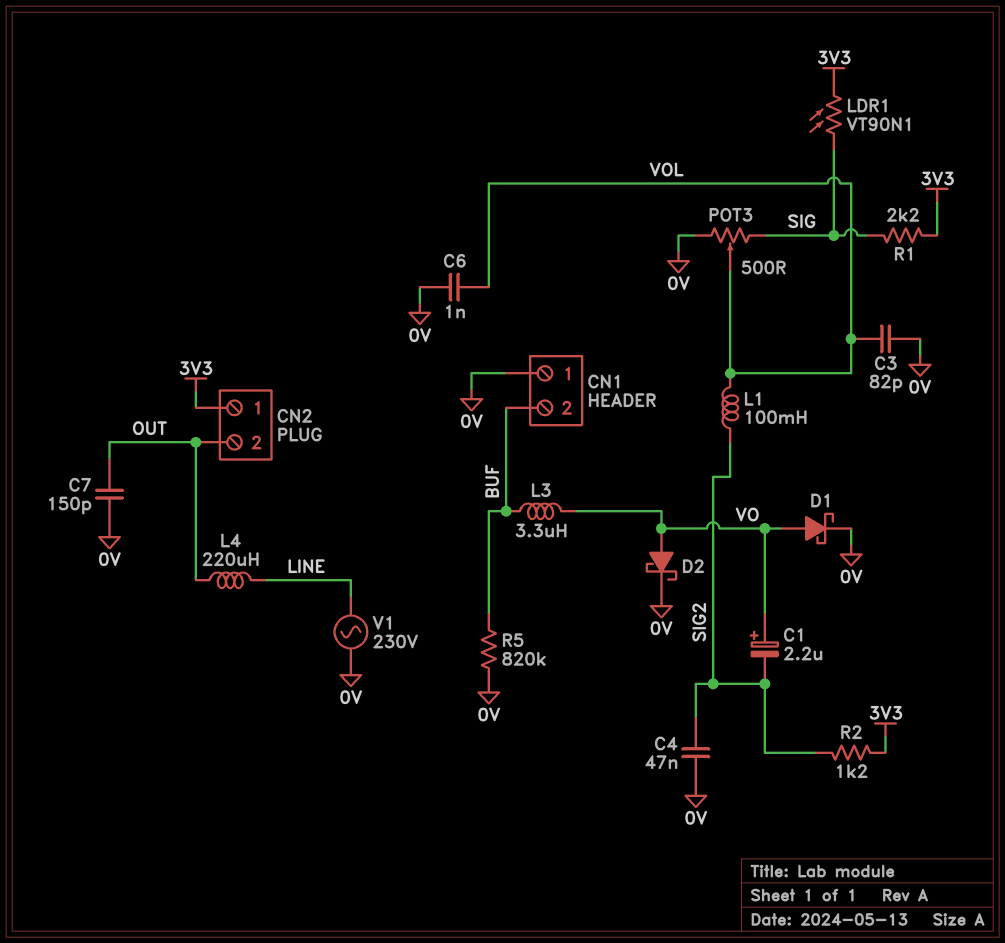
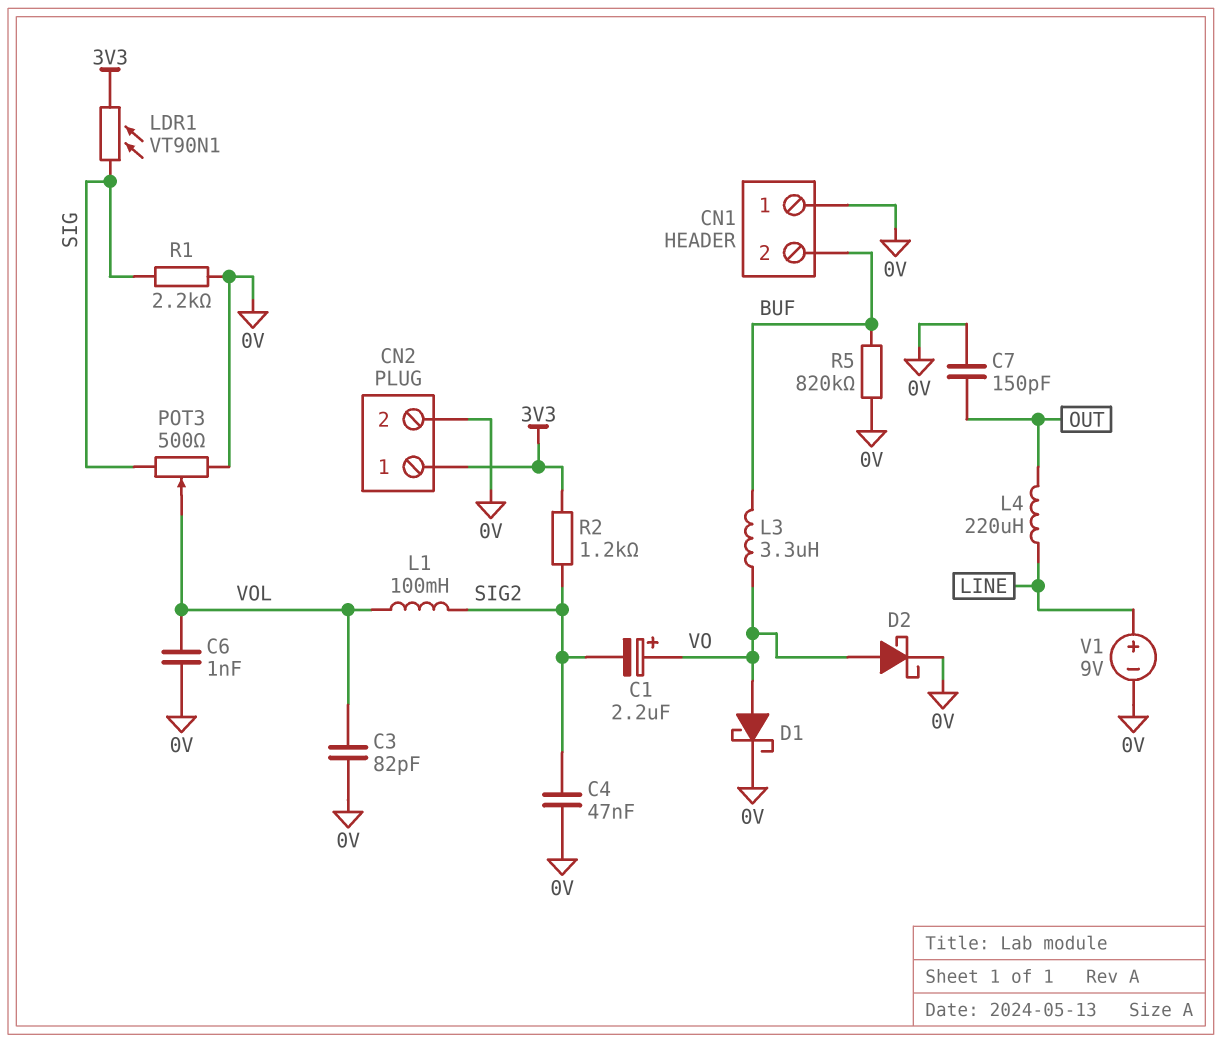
CN2 pin 2: OUT -> 0V
R1: 2.2k (3V3, SIG) -> 2.2k (0V, SIG)
V1: AC 230V (0V, LINE) -> 9V (plus LINE, minus 0V)

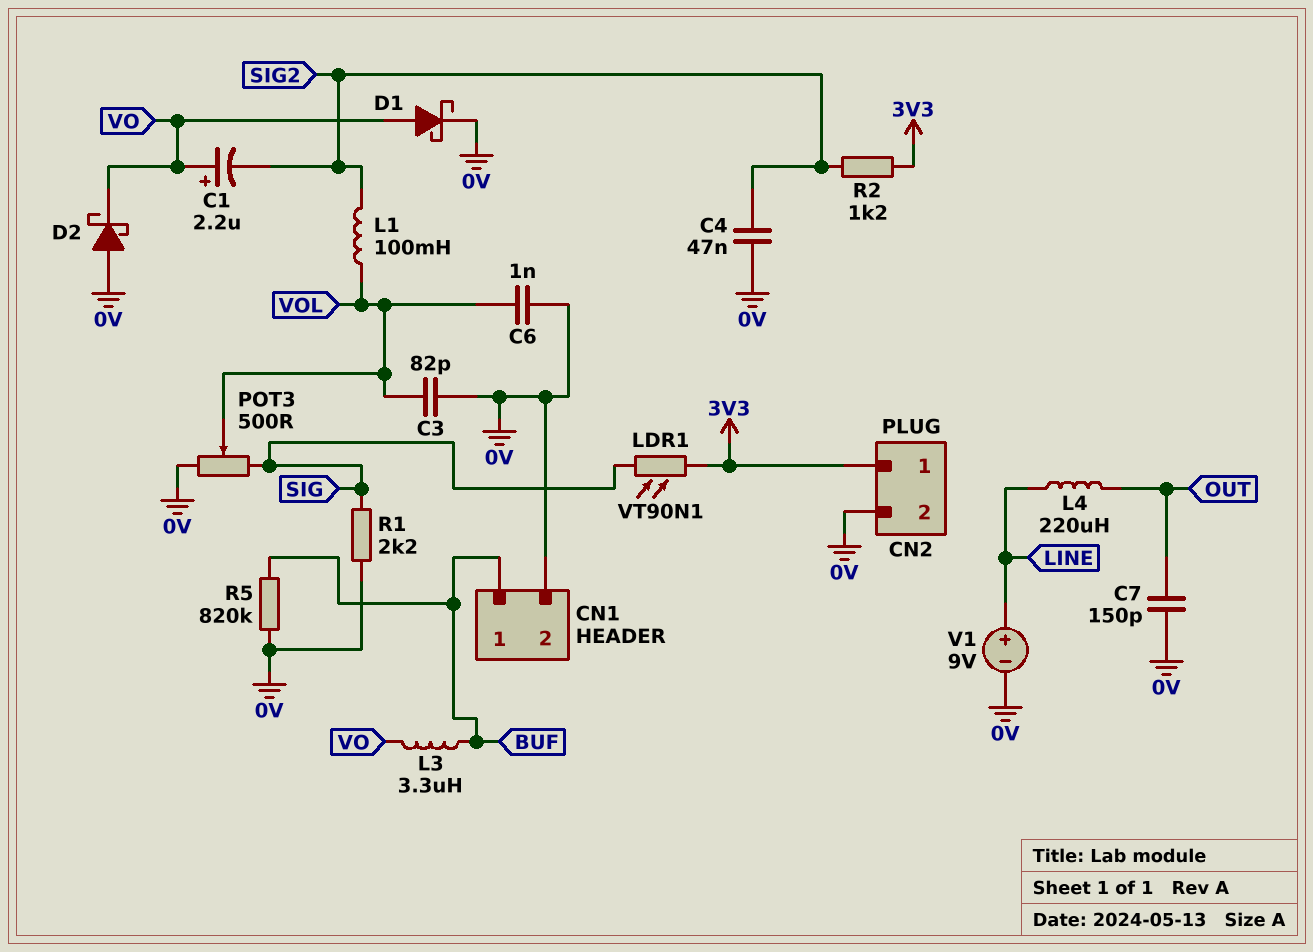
CN1 pin 1: 0V -> BUF
CN1 pin 2: BUF -> 0V
D2: schottky (A VO, K 0V) -> schottky (A 0V, K VO)

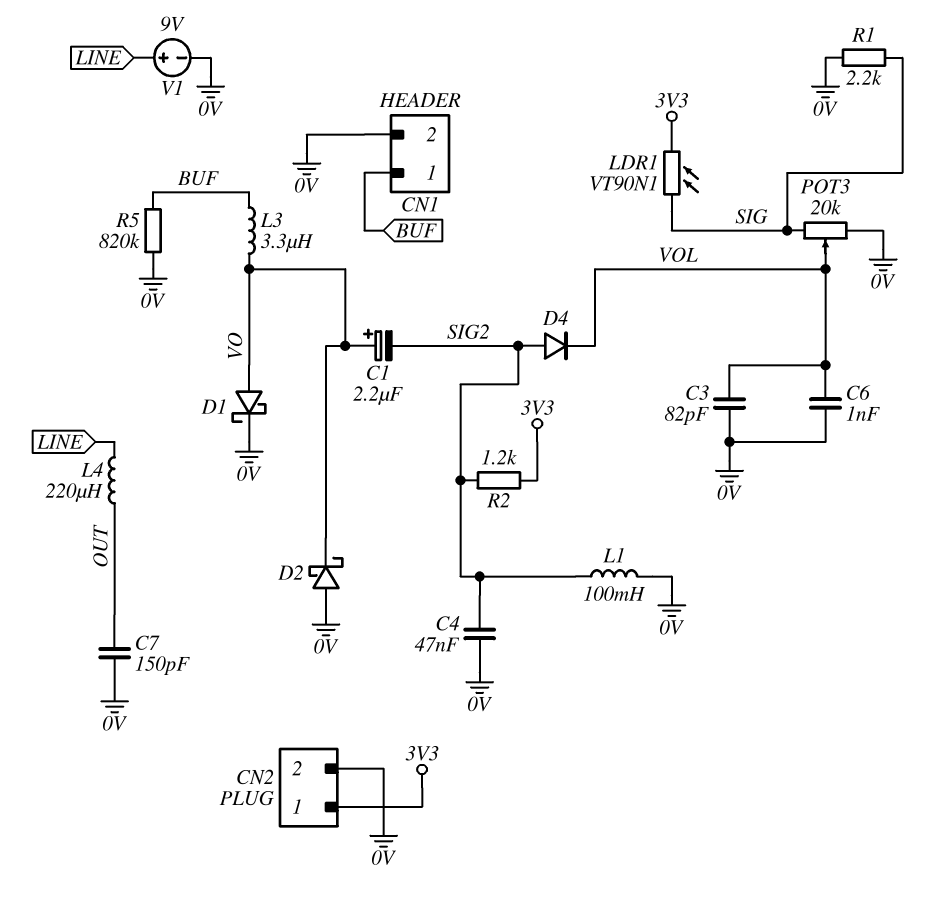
D4: none -> diode (A SIG2, K VOL)
L1: 100mH (SIG2, VOL) -> 100mH (0V, SIG2)
POT3: 500 (0V, SIG, wiper VOL) -> 20k (0V, SIG, wiper VOL)

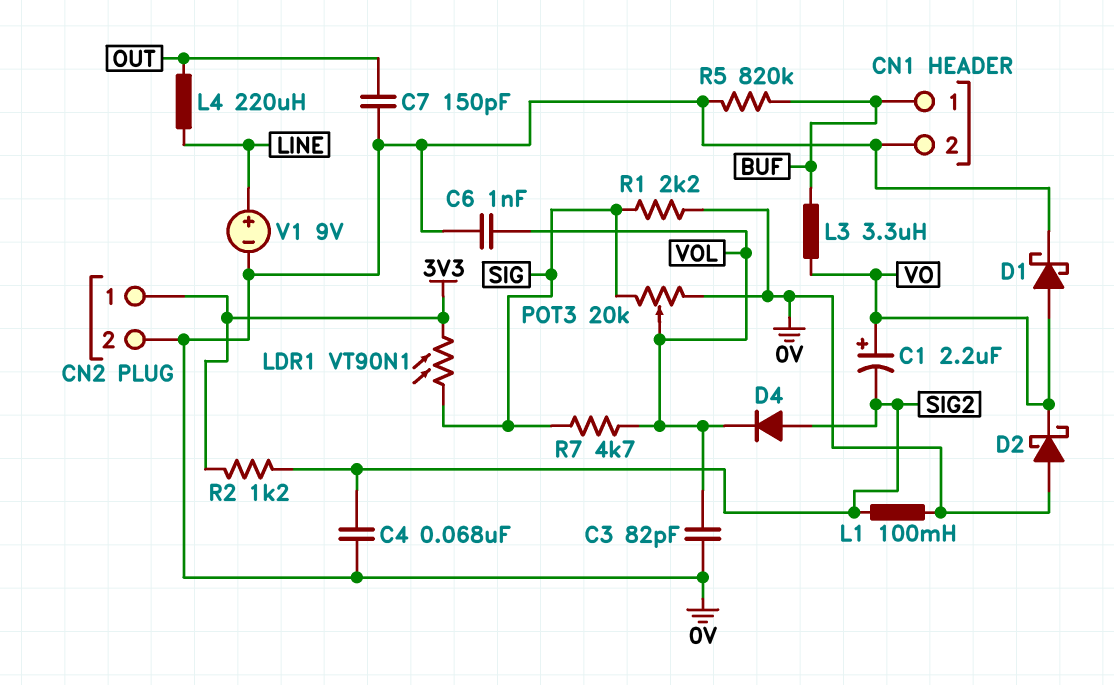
C4: 47nF (0V, SIG2) -> 68nF (0V, SIG2)
R7: none -> 4.7k (SIG, VOL)

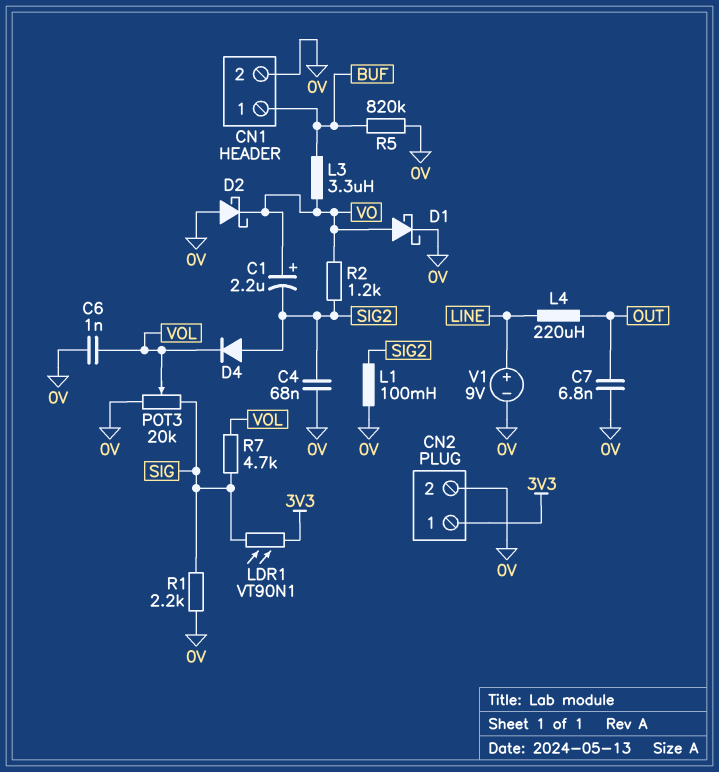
C3: 82pF (0V, VOL) -> none
C7: 150pF (0V, OUT) -> 6.8nF (0V, OUT)
R2: 1.2k (3V3, SIG2) -> 1.2k (SIG2, VO)

